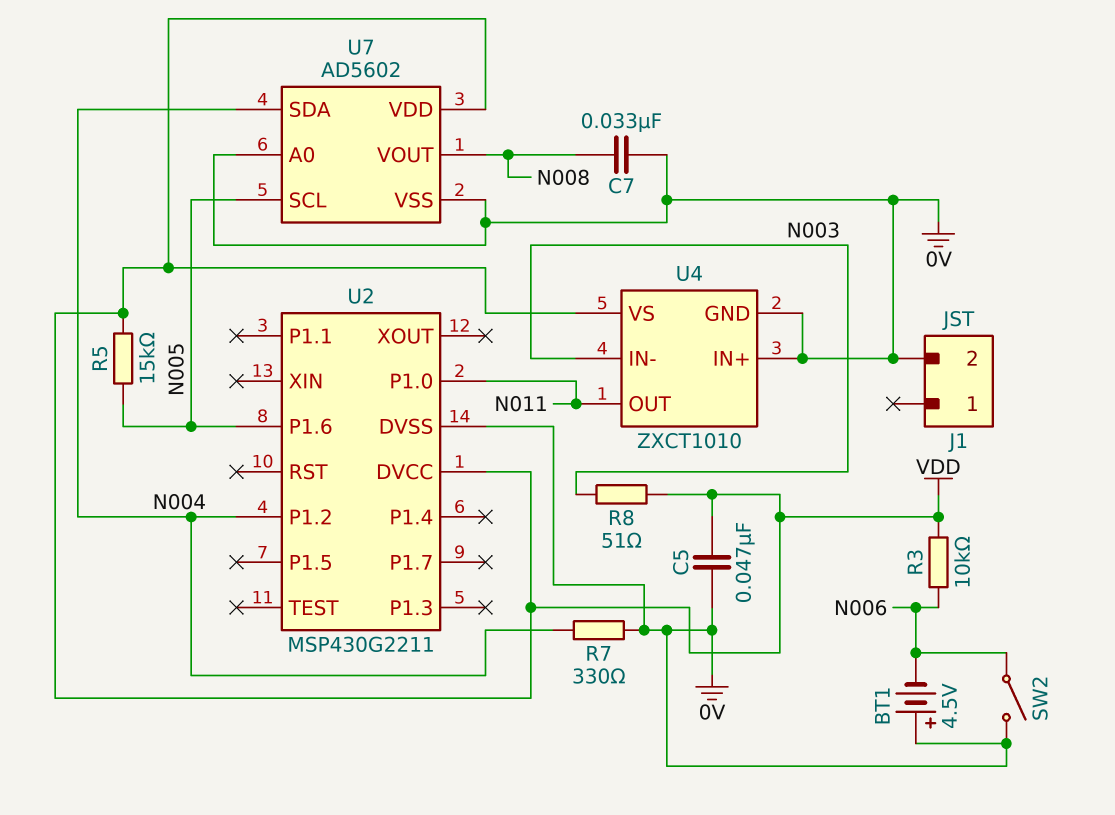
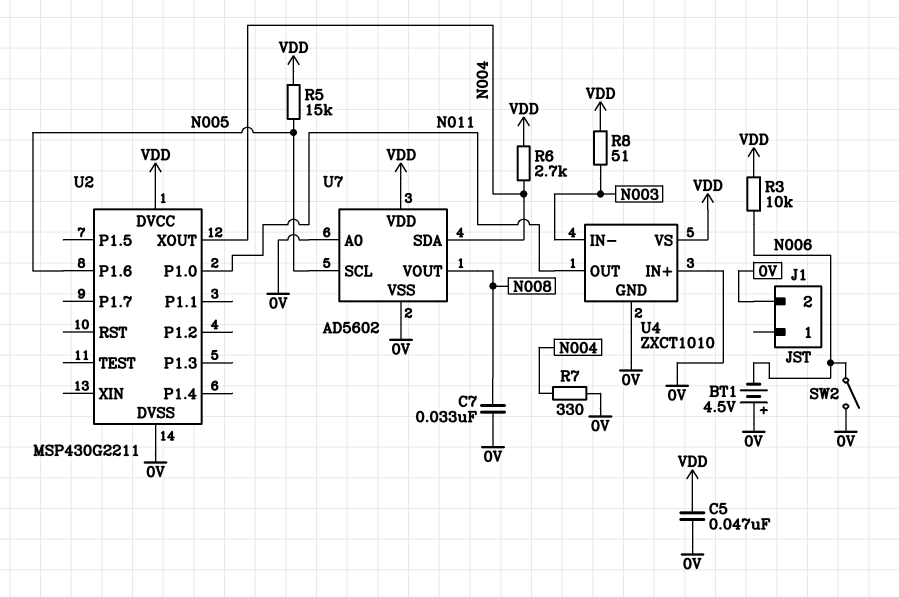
R6: none -> 2.7k (N004, VDD)
U2 pin P1.2: N004 -> none
U2 pin XOUT: none -> N004

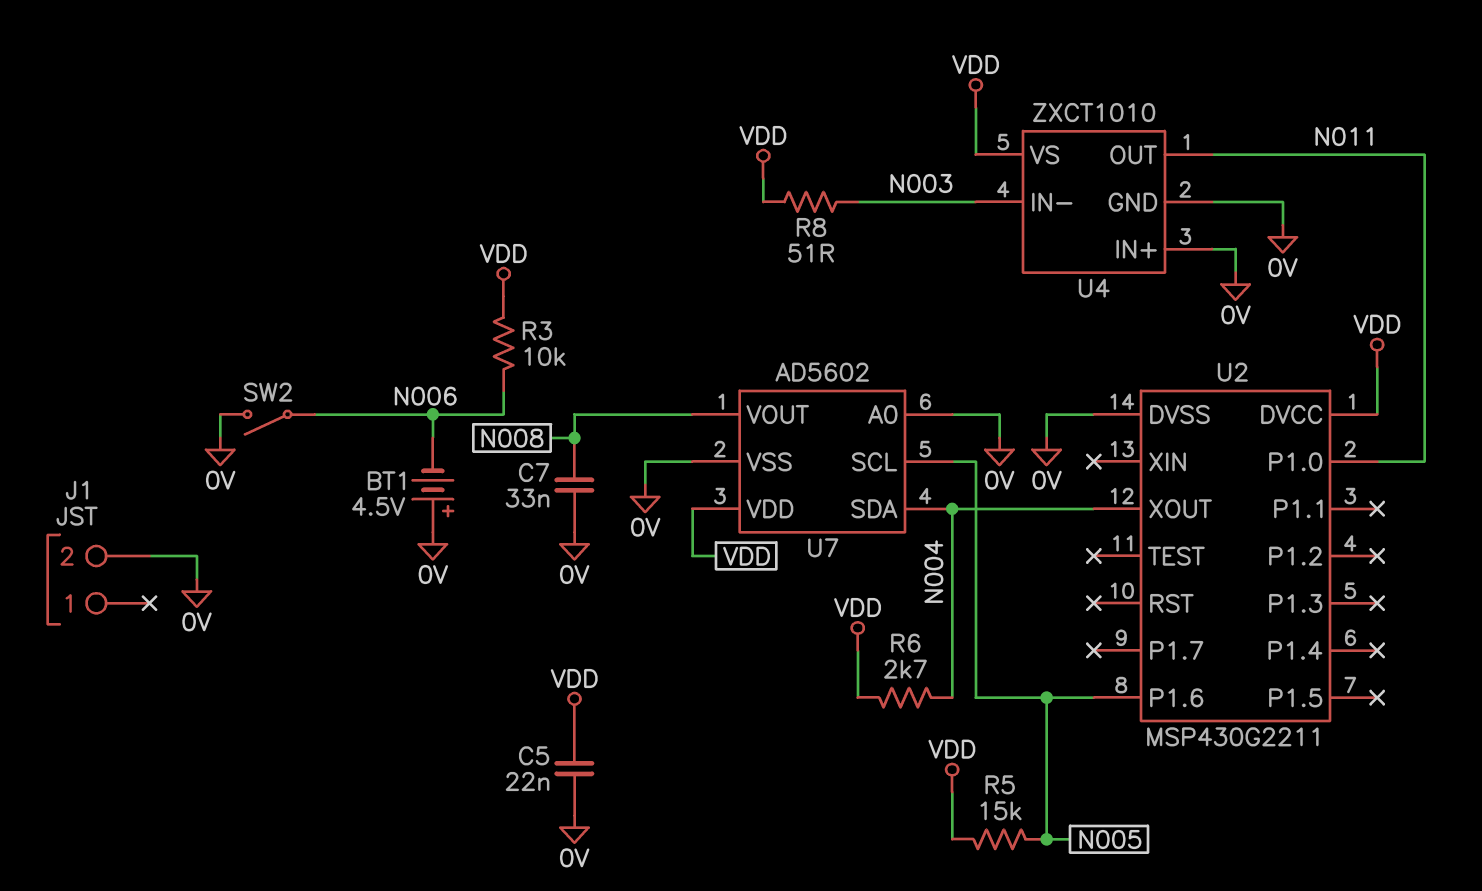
C5: 47nF (0V, VDD) -> 22nF (0V, VDD)
R7: 330 (0V, N004) -> none

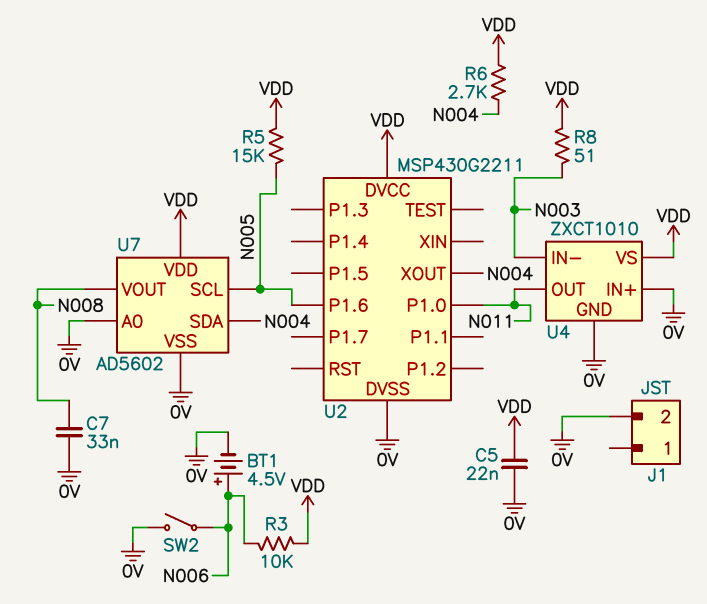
BT1: 4.5V (plus 0V, minus N006) -> 4.5V (plus N006, minus 0V)

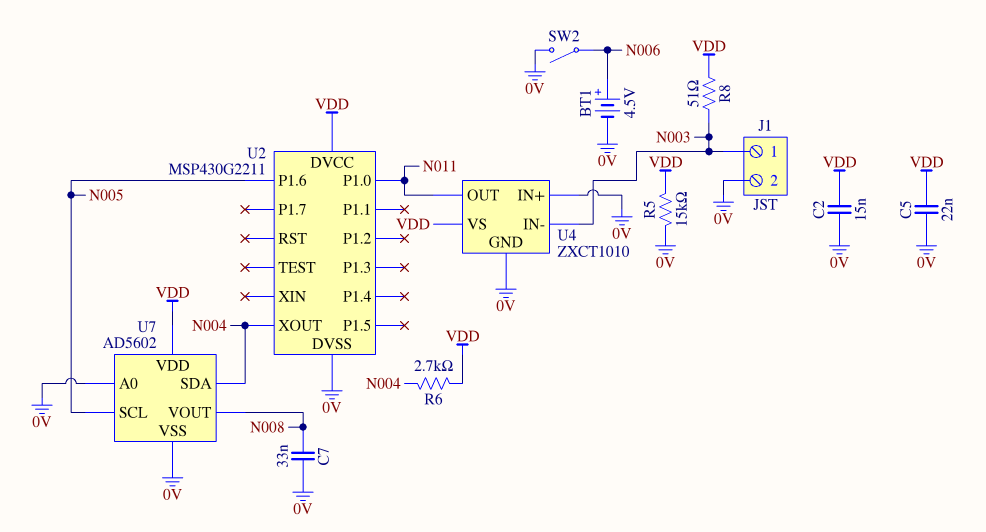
C2: none -> 15nF (0V, VDD)
J1 pin 1: none -> N003
R3: 10k (N006, VDD) -> none
R5: 15k (N005, VDD) -> 15k (0V, VDD)

